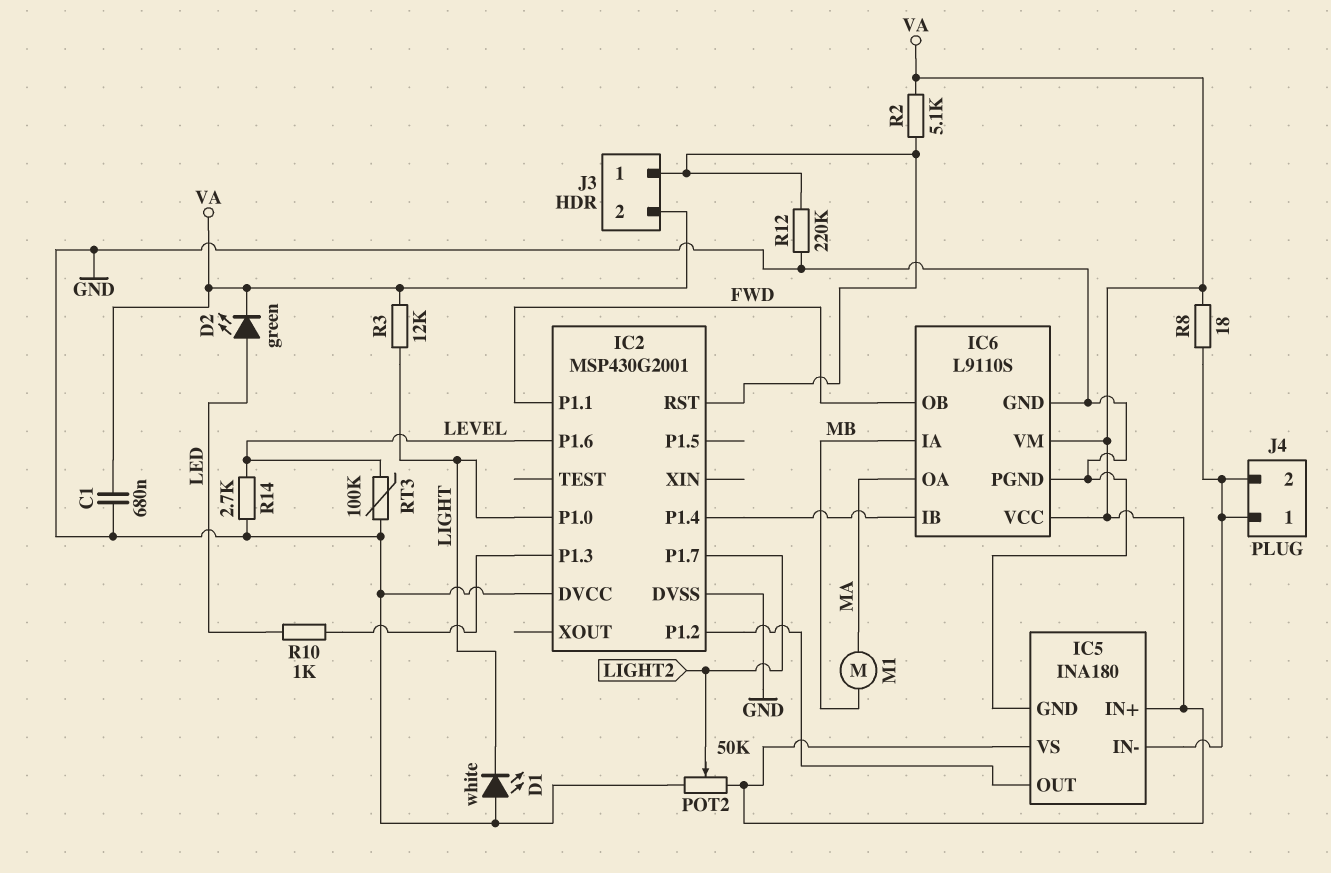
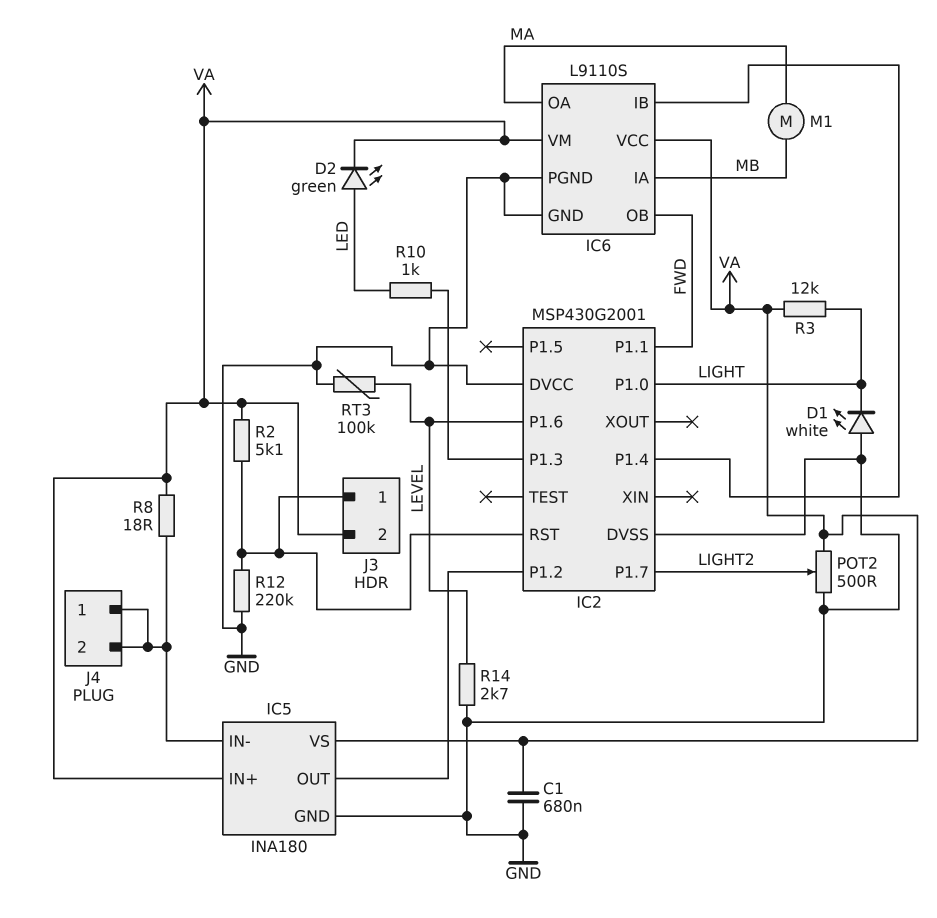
POT2: 50k (GND, VA, wiper LIGHT2) -> 500 (GND, VA, wiper LIGHT2)

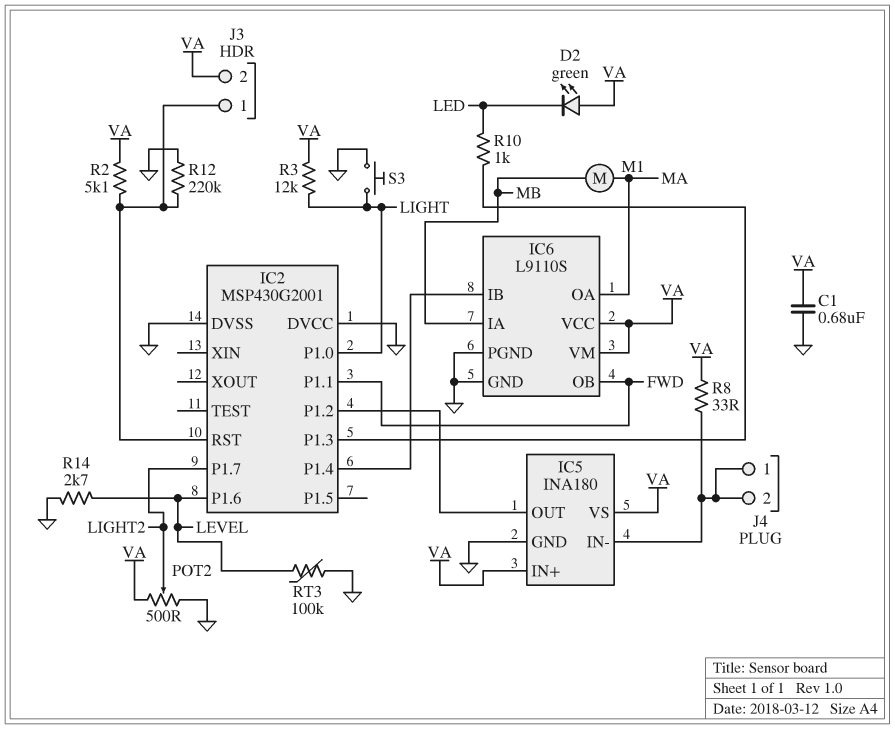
D1: LED white (A GND, K LIGHT) -> none
D2: LED green (A LED, K VA) -> LED green (A VA, K LED)
R8: 18 (IC5/IN-, VA) -> 33 (IC5/IN-, VA)
S3: none -> button (GND, LIGHT)

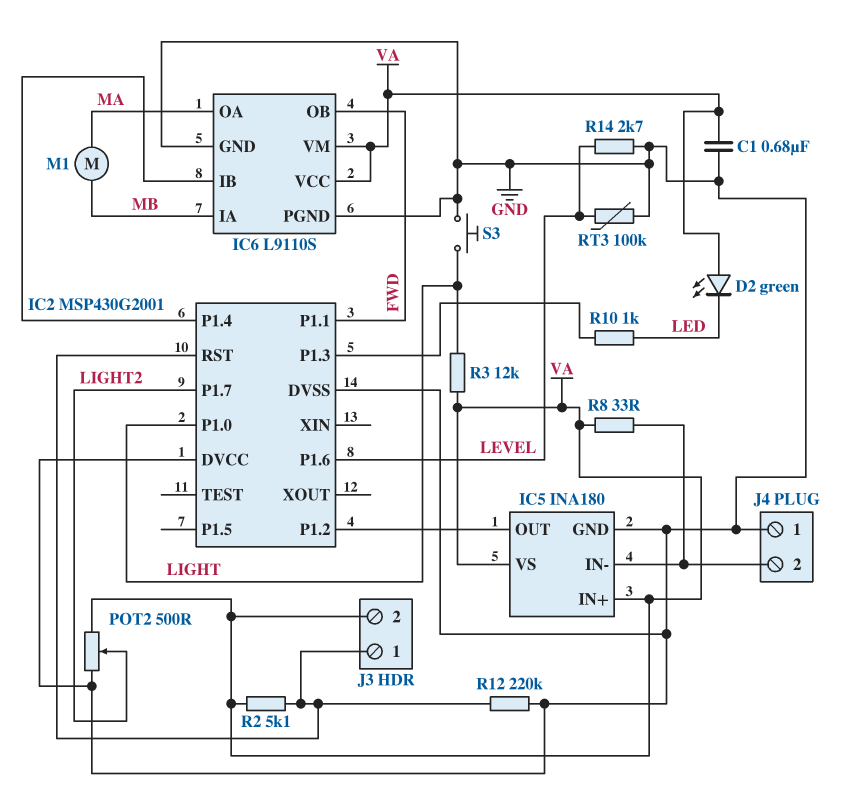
J4 pin 1: IC5/IN- -> GND

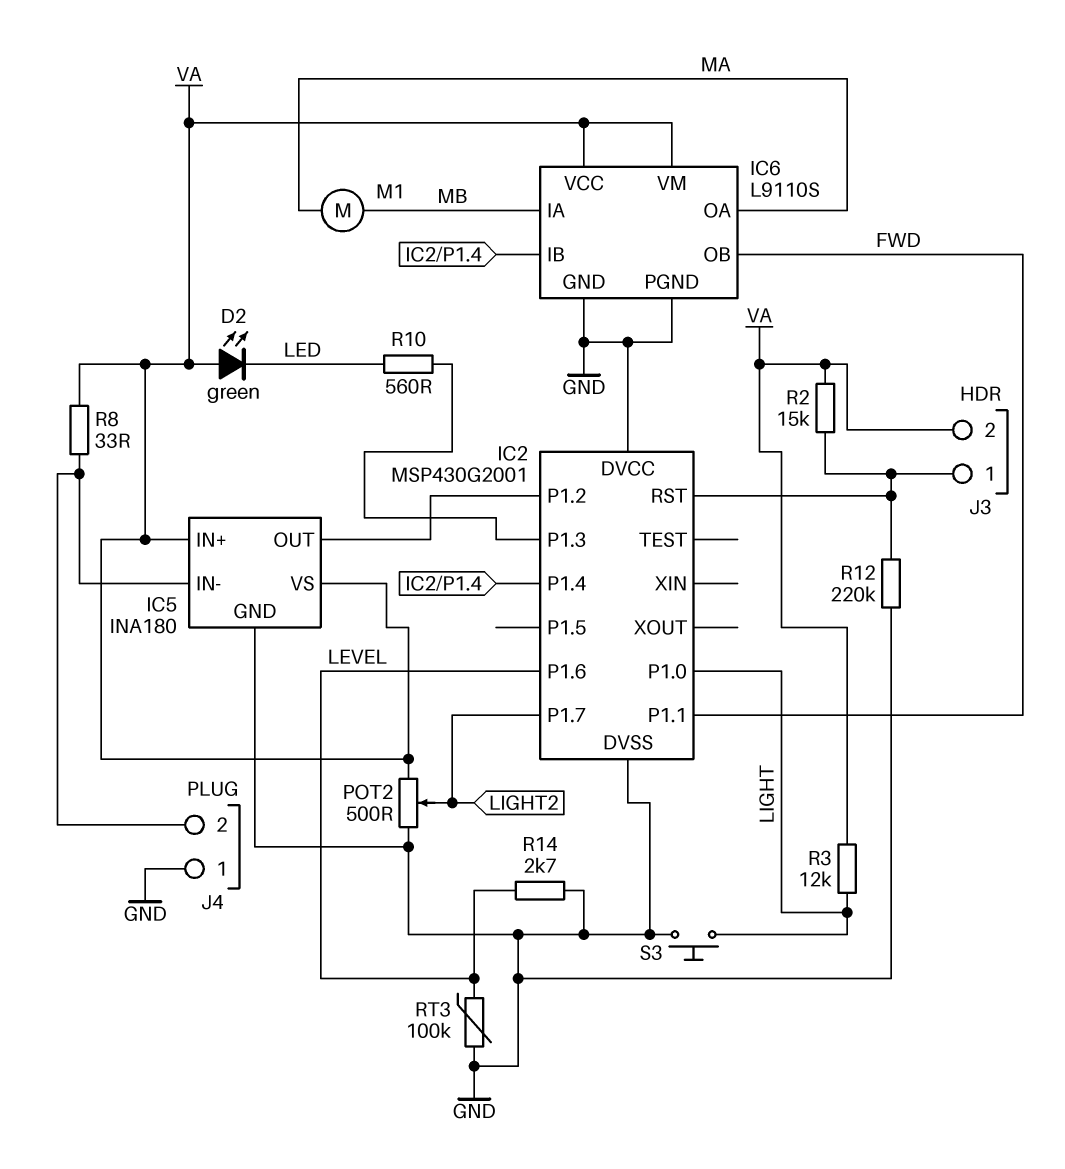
C1: 680nF (GND, VA) -> none
R2: 5.1k (IC2/RST, VA) -> 15k (IC2/RST, VA)
R10: 1k (IC2/P1.3, LED) -> 560 (IC2/P1.3, LED)

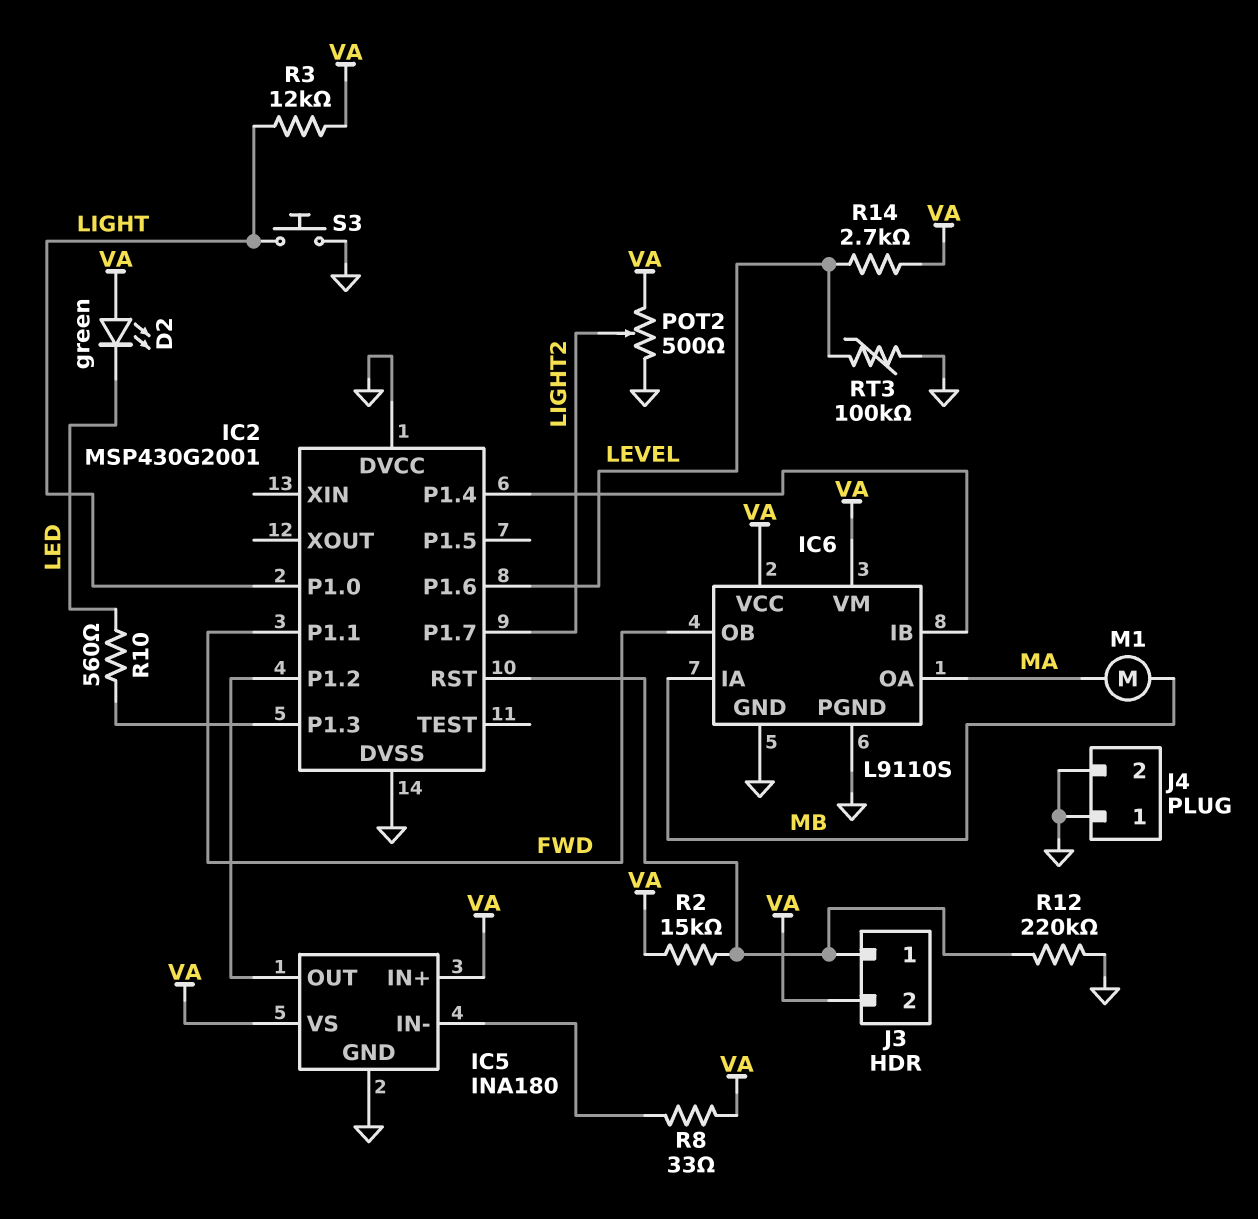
J4 pin 2: IC5/IN- -> GND
R14: 2.7k (GND, LEVEL) -> 2.7k (LEVEL, VA)

